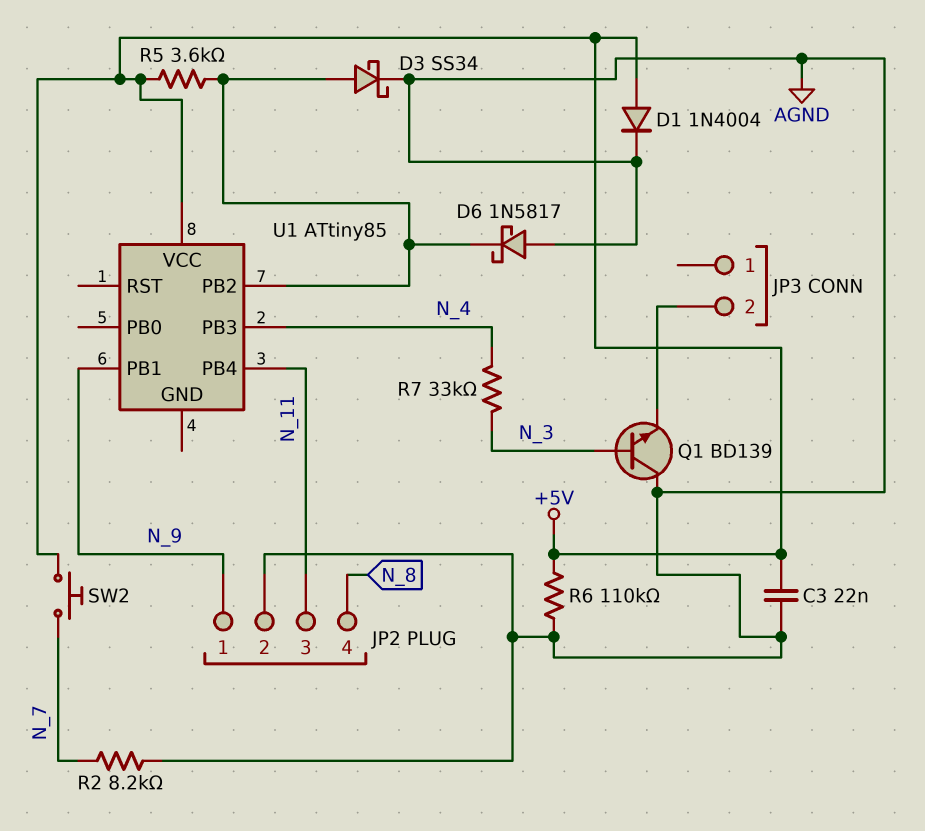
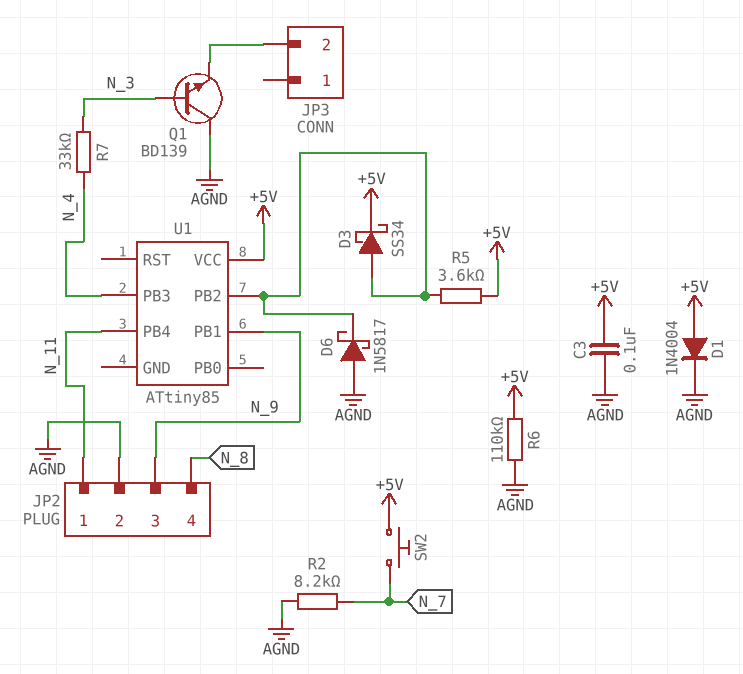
C3: 22nF (+5V, AGND) -> 100nF (+5V, AGND)
D3: schottky SS34 (A U1/PB2, K AGND) -> schottky SS34 (A U1/PB2, K +5V)
JP2 pin 1: N_9 -> N_11
JP2 pin 3: N_11 -> N_9

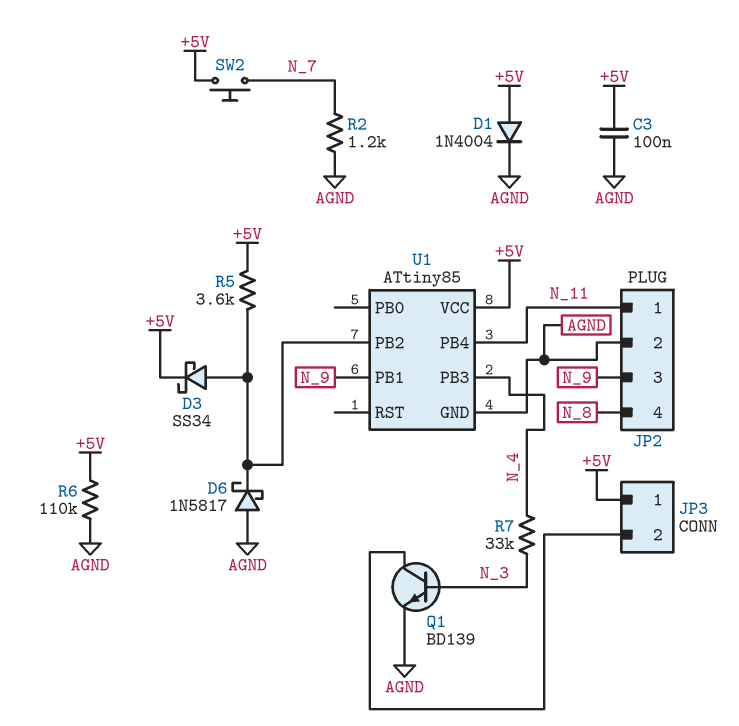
JP3 pin 1: none -> +5V
Q1: NPN BD139 (B N_3, C AGND, E JP3/2) -> NPN BD139 (B N_3, C JP3/2, E AGND)
R2: 8.2k (AGND, N_7) -> 1.2k (AGND, N_7)
U1 pin GND: none -> AGND

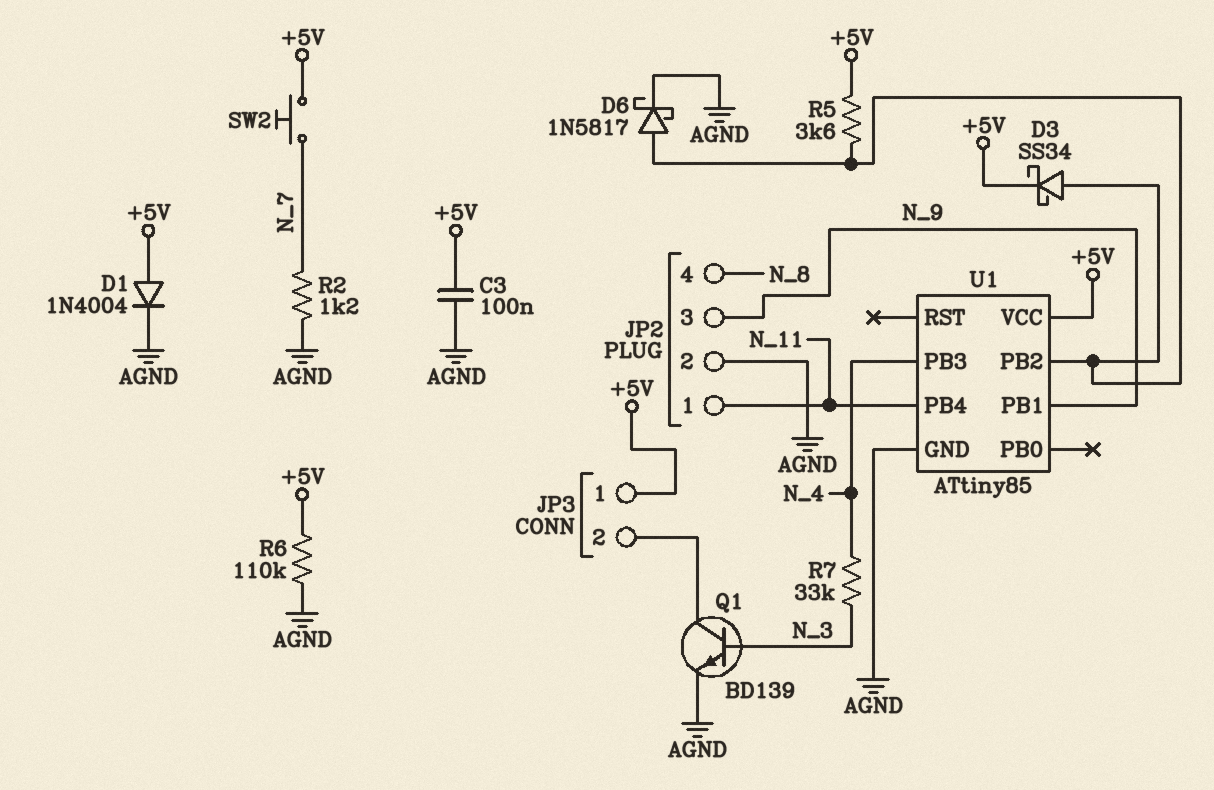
D6: schottky 1N5817 (A AGND, K U1/PB2) -> schottky 1N5817 (A U1/PB2, K AGND)

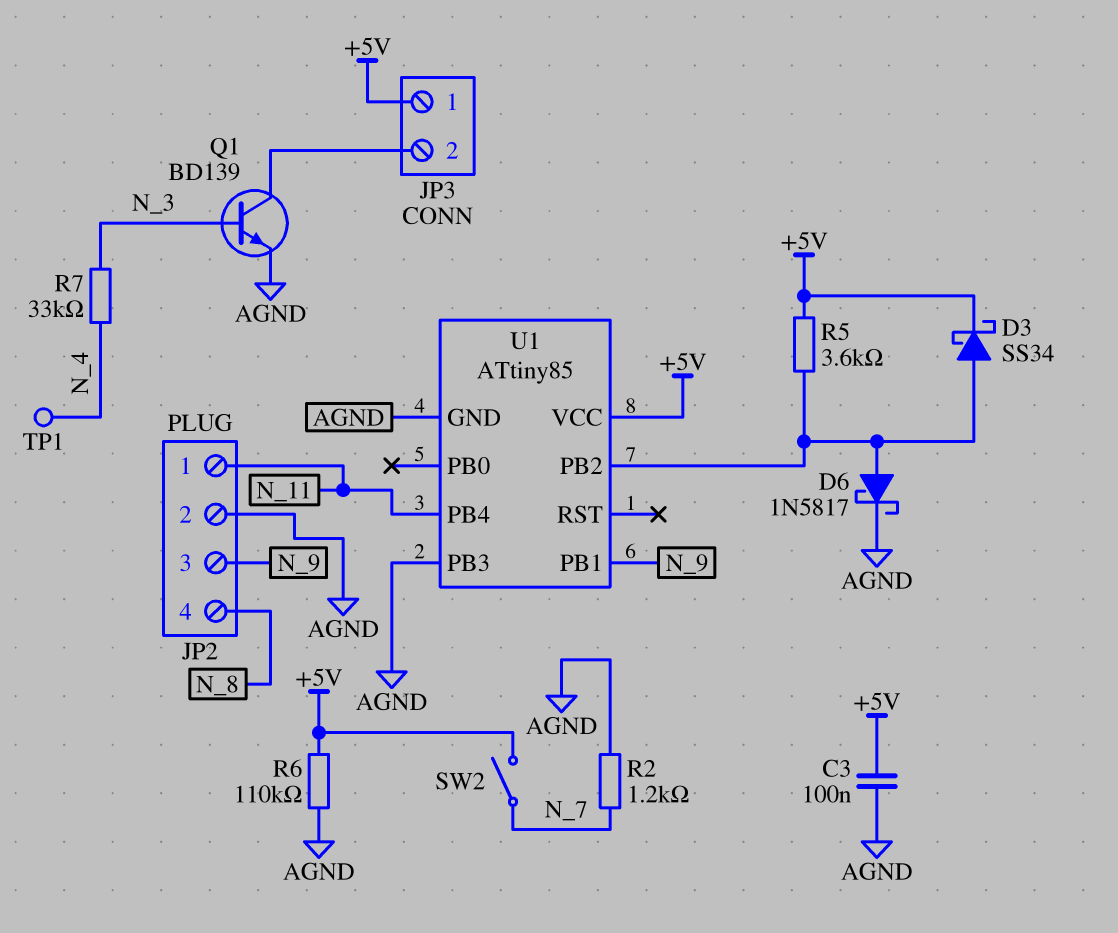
D1: diode 1N4004 (A +5V, K AGND) -> none
SW2: button (+5V, N_7) -> switch (+5V, N_7)
TP1: none -> test point (N_4)
U1 pin PB3: N_4 -> AGND

